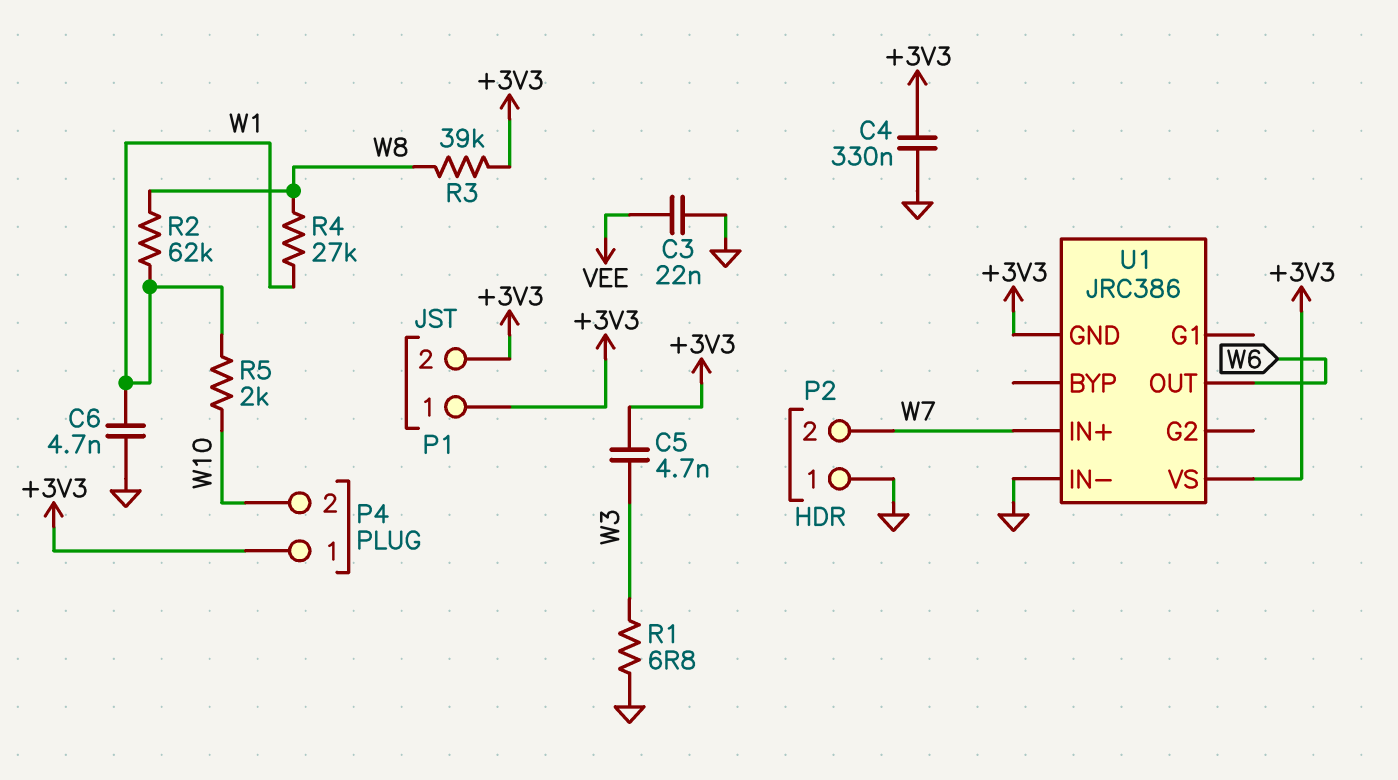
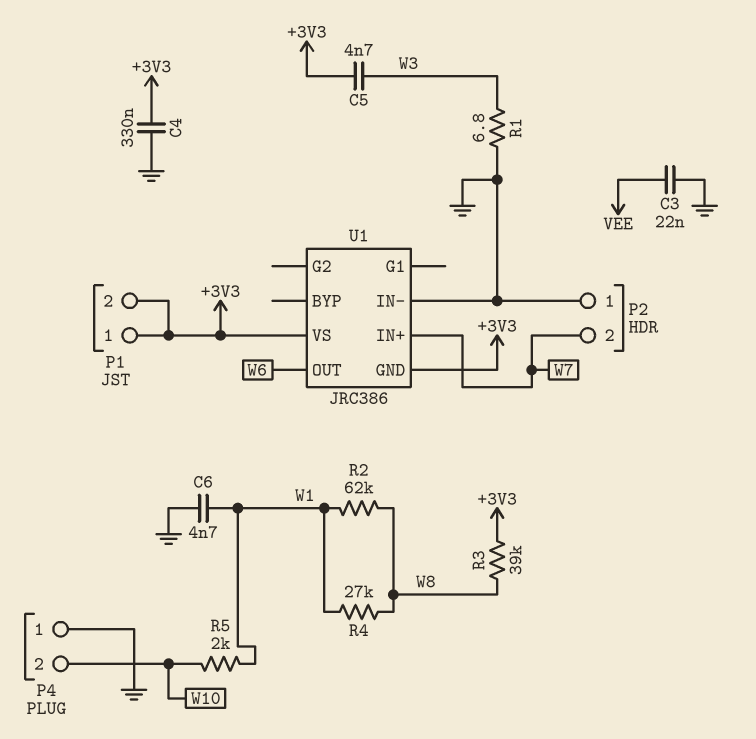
P4 pin 1: +3V3 -> GND

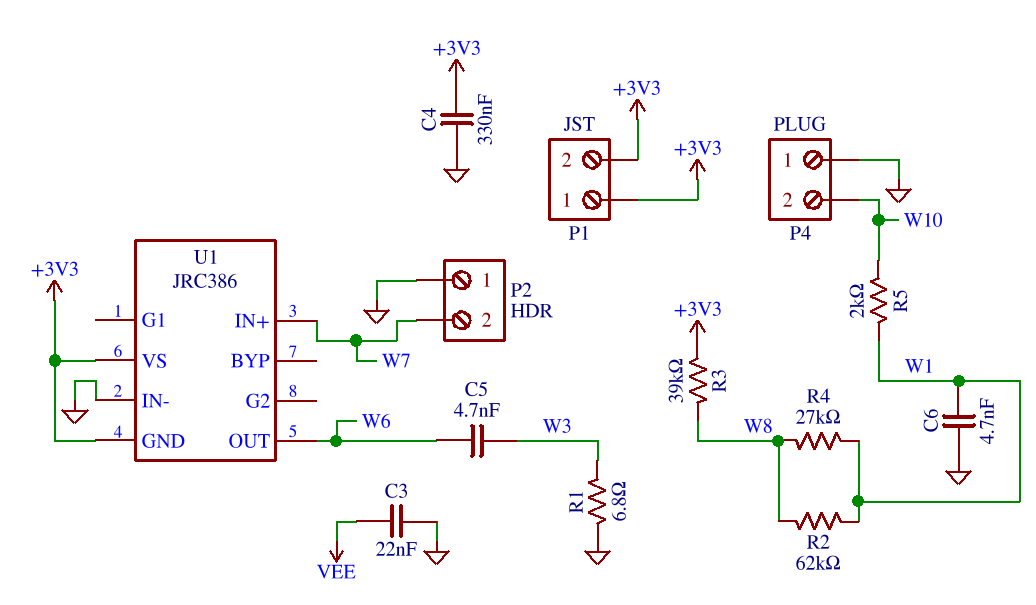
C5: 4.7nF (+3V3, W3) -> 4.7nF (W3, W6)

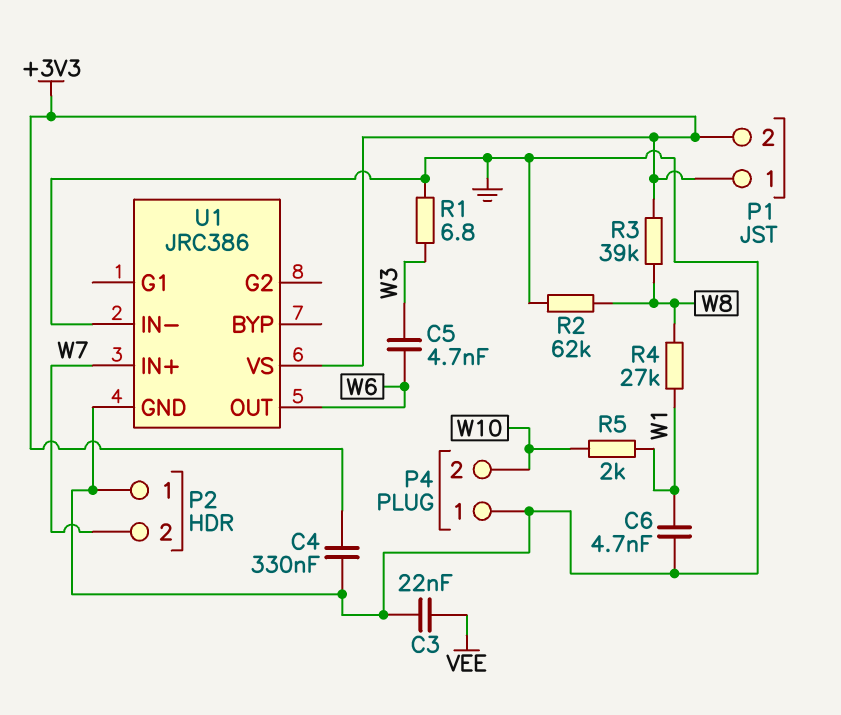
R2: 62k (W1, W8) -> 62k (GND, W8)
U1 pin GND: +3V3 -> GND

